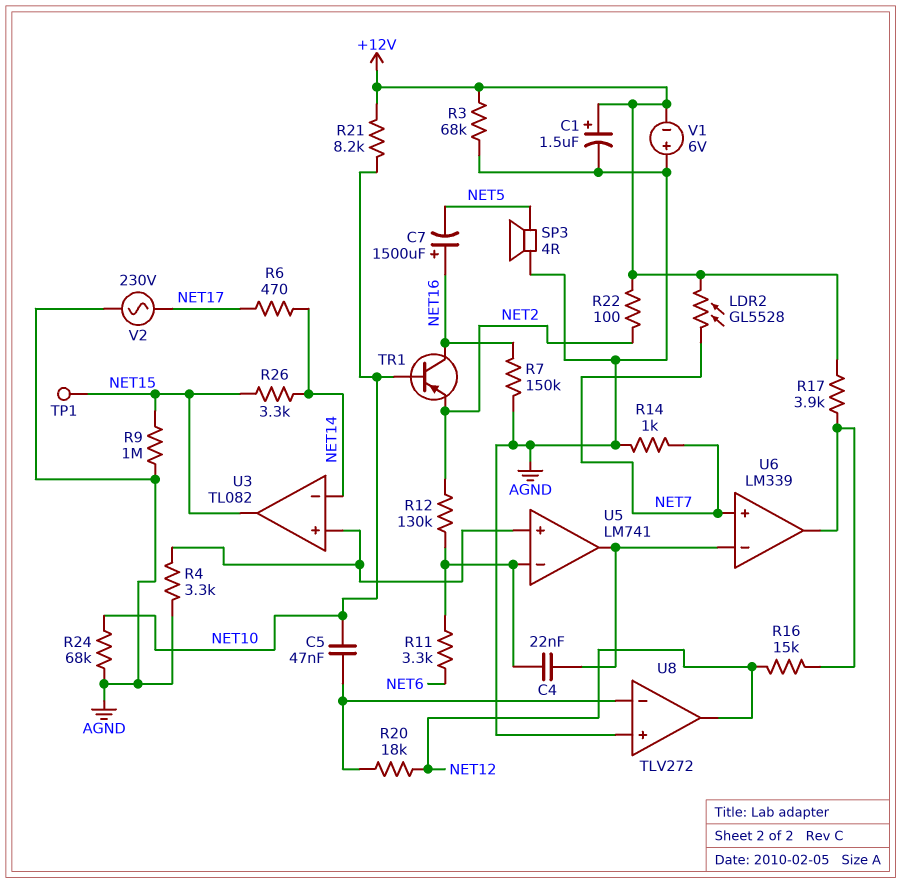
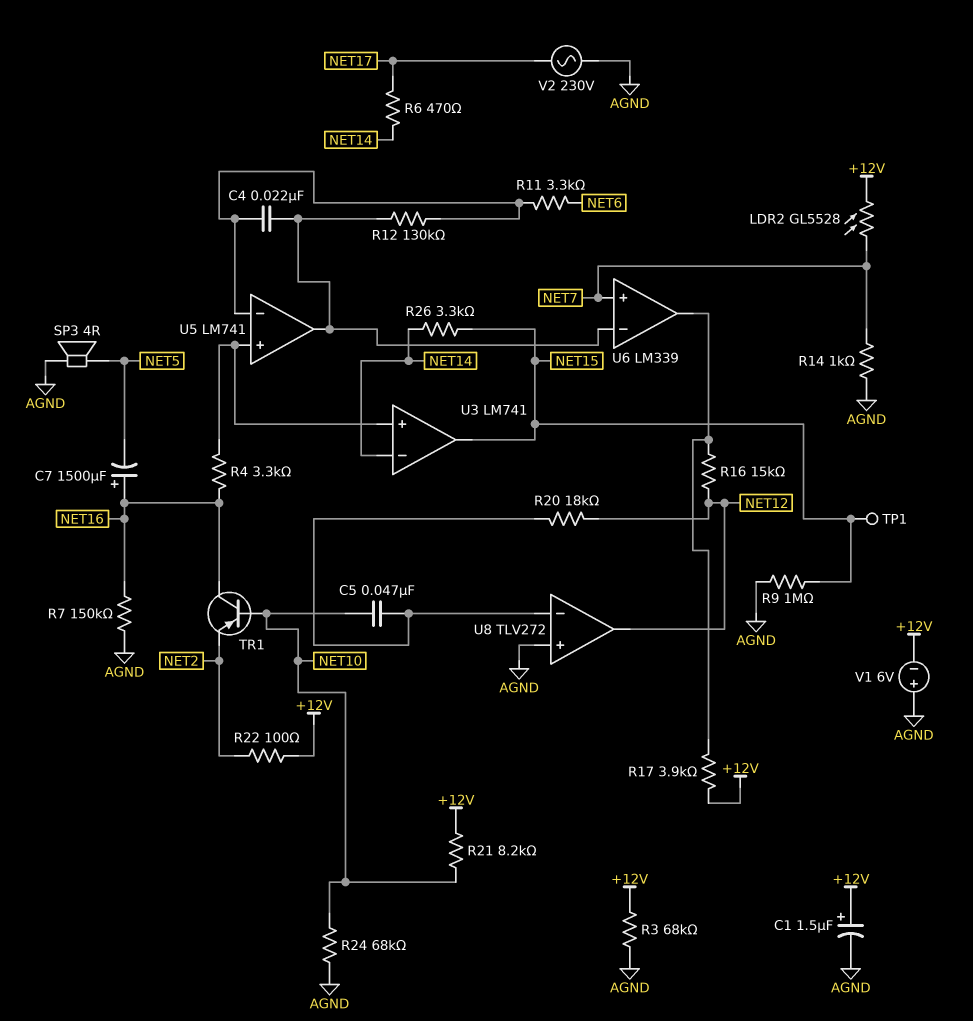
R4: 3.3k (AGND, U3/in+) -> 3.3k (NET16, U3/in+)
R12: 130k (NET2, U5/in-) -> 130k (U5/in-, U5/out)
U3: TL082 -> LM741

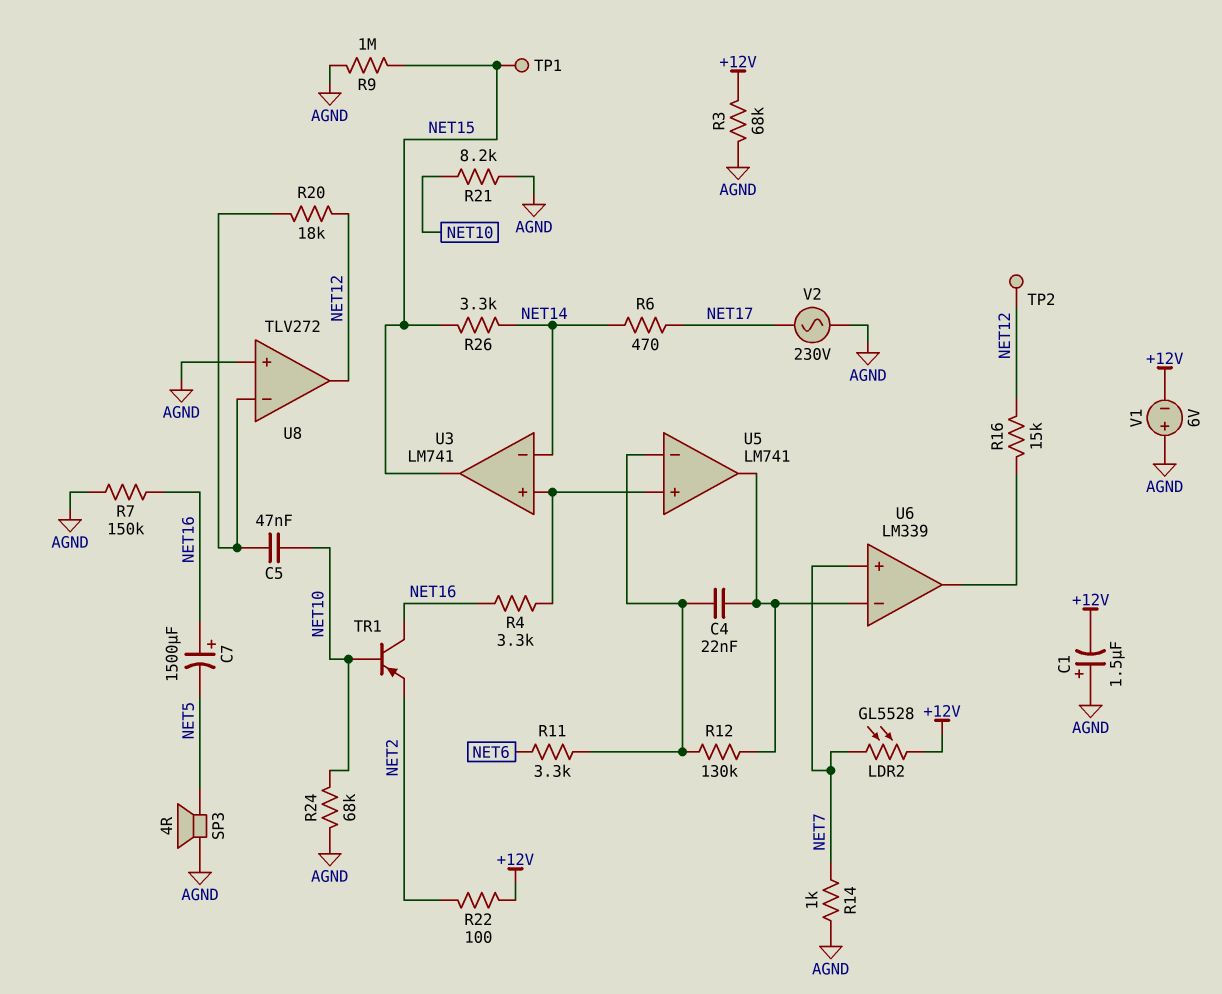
C1: 1.5uF (plus +12V, minus AGND) -> 1.5uF (plus AGND, minus +12V)
R17: 3.9k (+12V, U6/out) -> none
R21: 8.2k (+12V, NET10) -> 8.2k (AGND, NET10)
TP2: none -> test point (NET12)

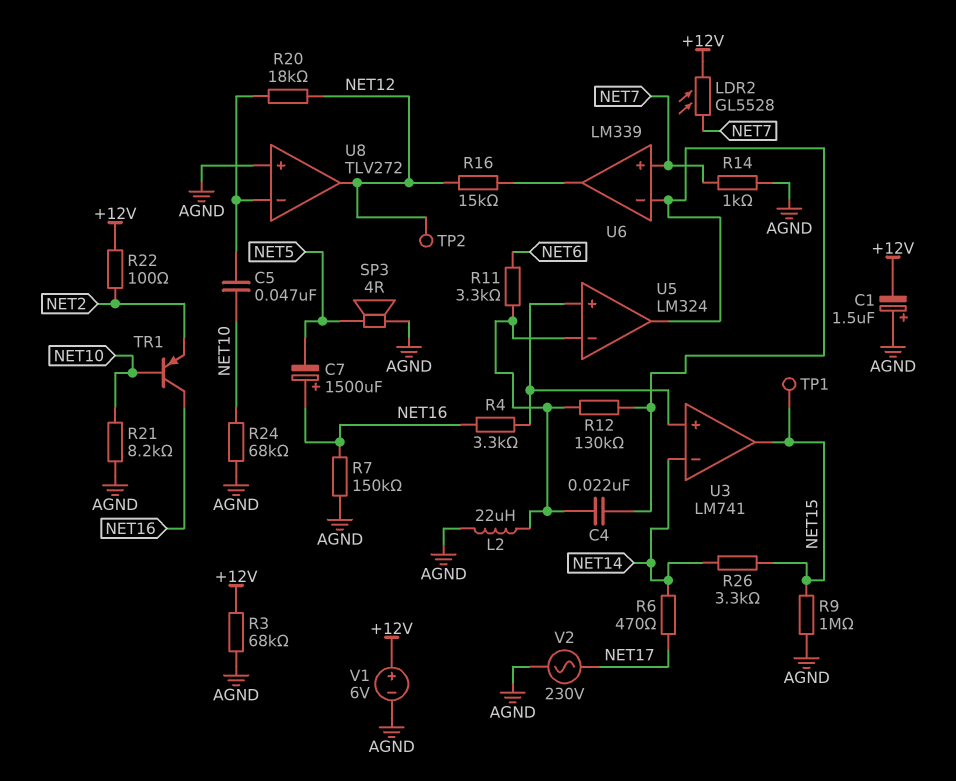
L2: none -> 22uH (AGND, U5/in-)
U5: LM741 -> LM324
V1: 6V (plus AGND, minus +12V) -> 6V (plus +12V, minus AGND)

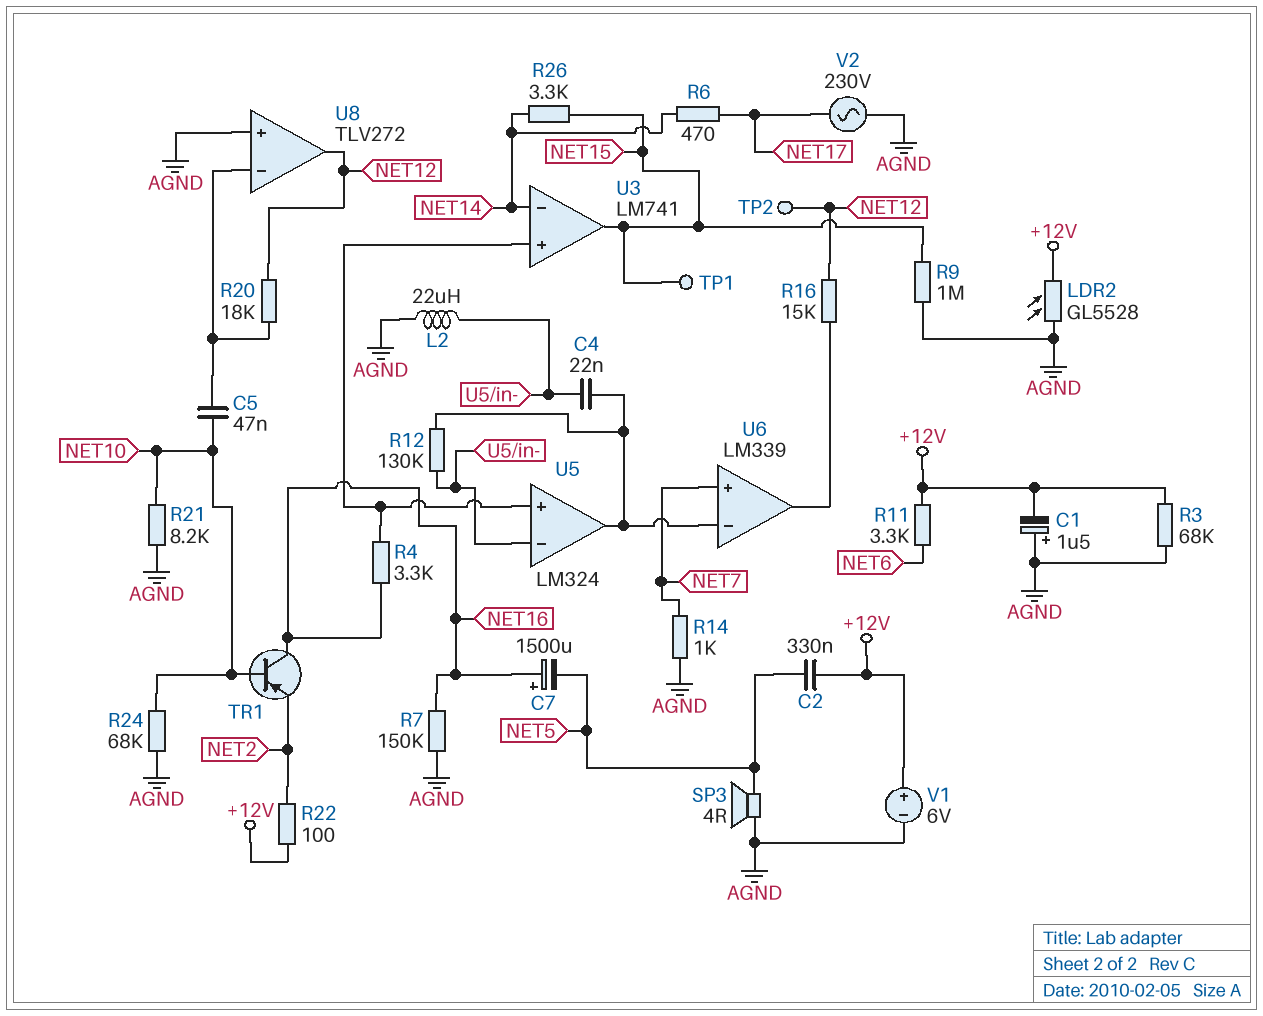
C2: none -> 330nF (+12V, NET5)
LDR2: GL5528 (+12V, NET7) -> GL5528 (+12V, AGND)
R11: 3.3k (NET6, U5/in-) -> 3.3k (+12V, NET6)

